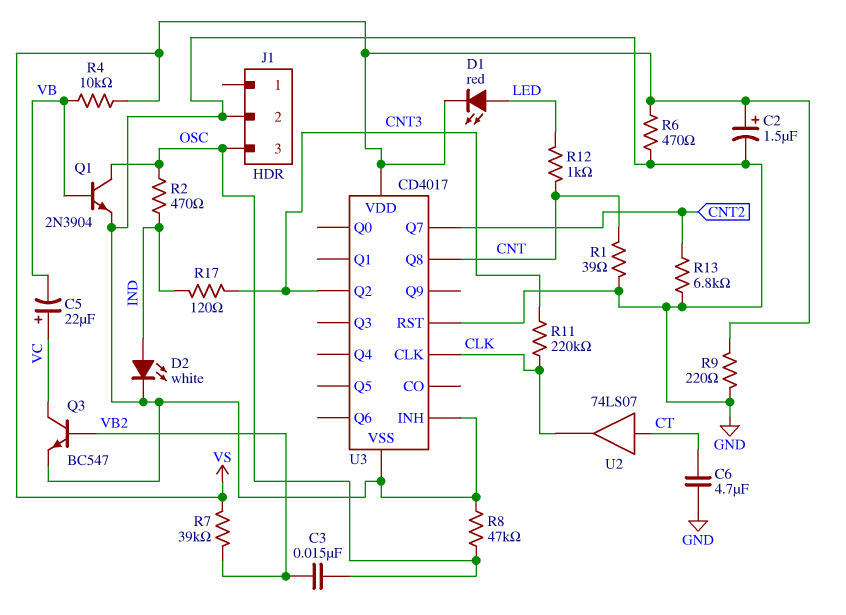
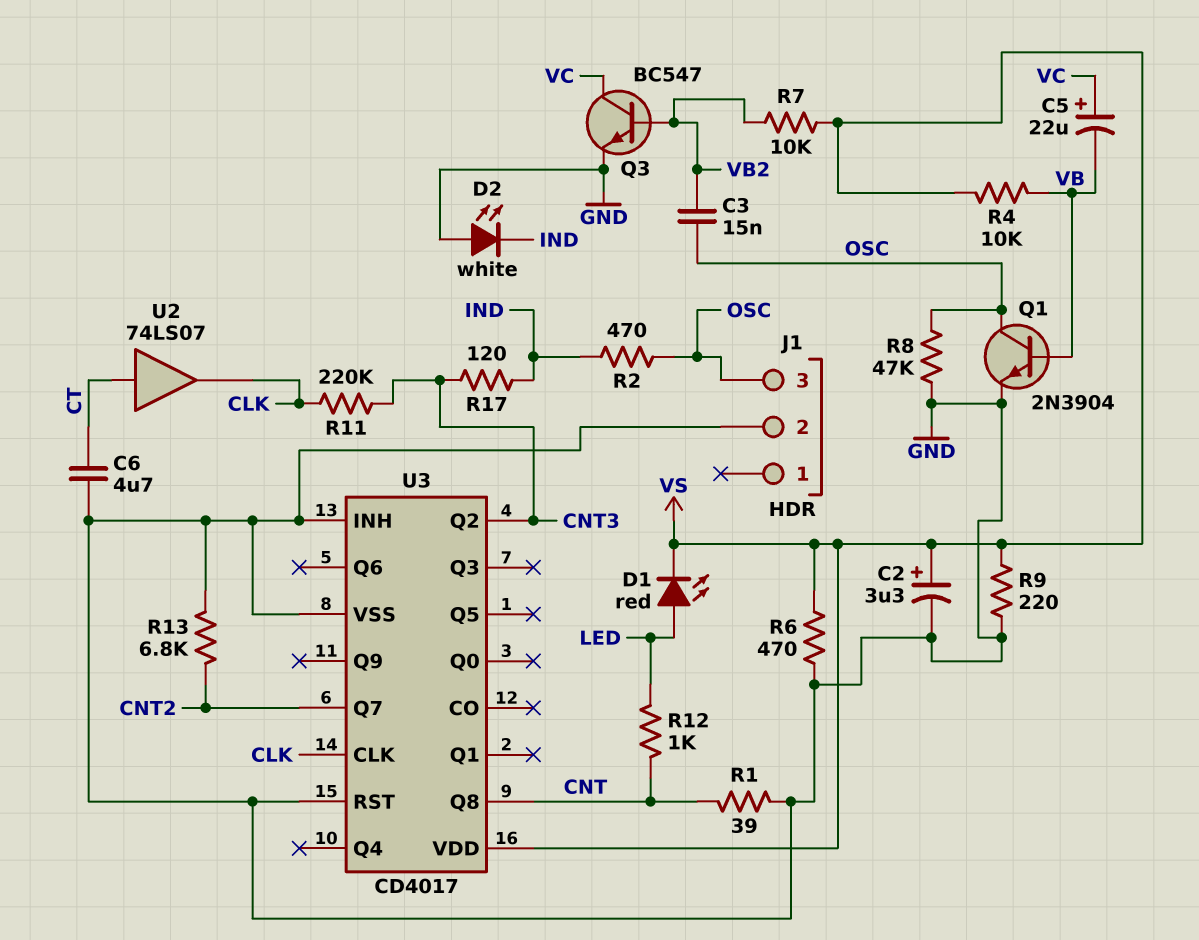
C2: 1.5uF (plus VS, minus GND) -> 3.3uF (plus VS, minus GND)
D2: LED white (A IND, K GND) -> LED white (A GND, K IND)
R7: 39k (VB2, VS) -> 10k (VB2, VS)

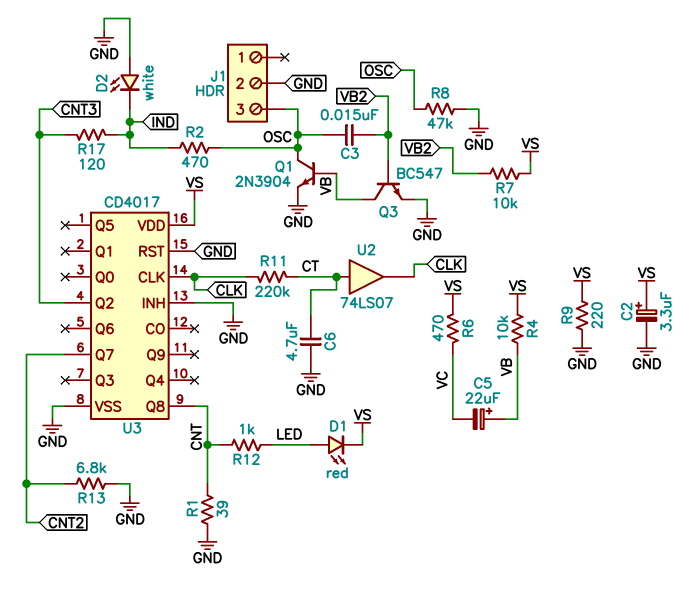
C5: 22uF (plus VC, minus VB) -> 22uF (plus VB, minus VC)
Q3: NPN BC547 (B VB2, C VC, E GND) -> NPN BC547 (B VB2, C VB, E GND)
R6: 470 (GND, VS) -> 470 (VC, VS)
R11: 220k (CLK, CNT3) -> 220k (CLK, CT)

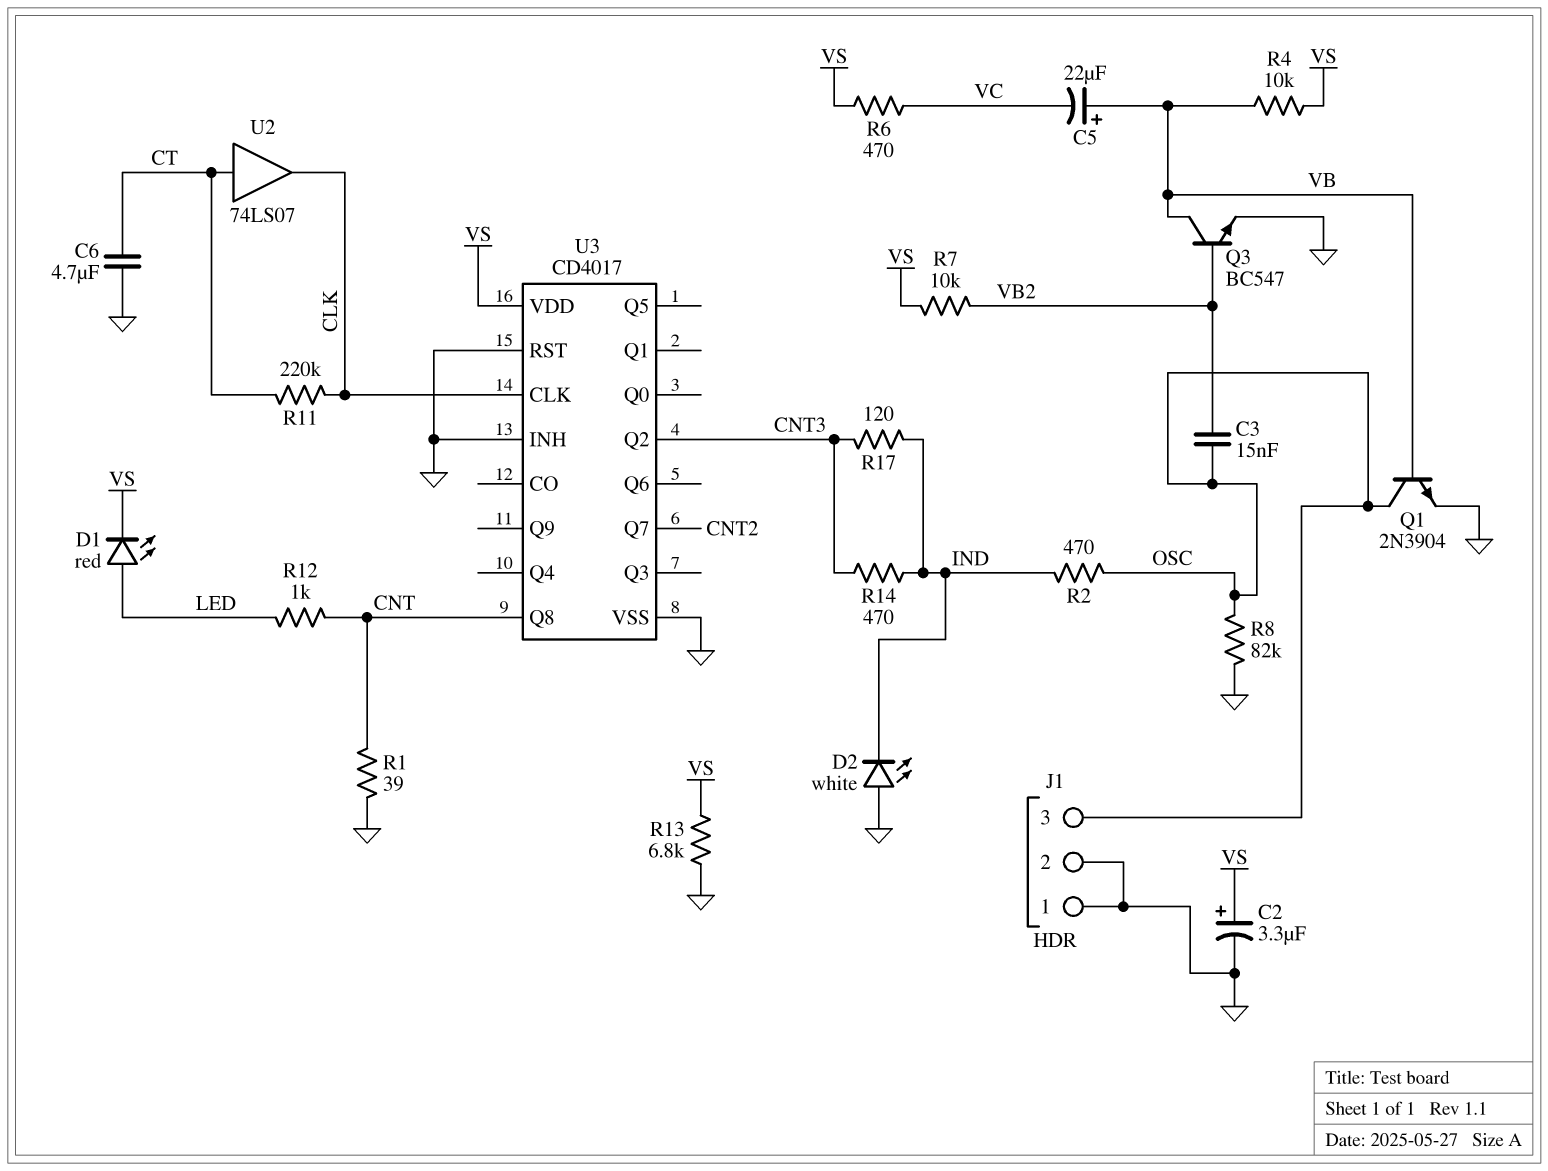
J1 pin 1: none -> GND
R8: 47k (GND, OSC) -> 82k (GND, OSC)
R9: 220 (GND, VS) -> none
R13: 6.8k (CNT2, GND) -> 6.8k (GND, VS)
R14: none -> 470 (CNT3, IND)

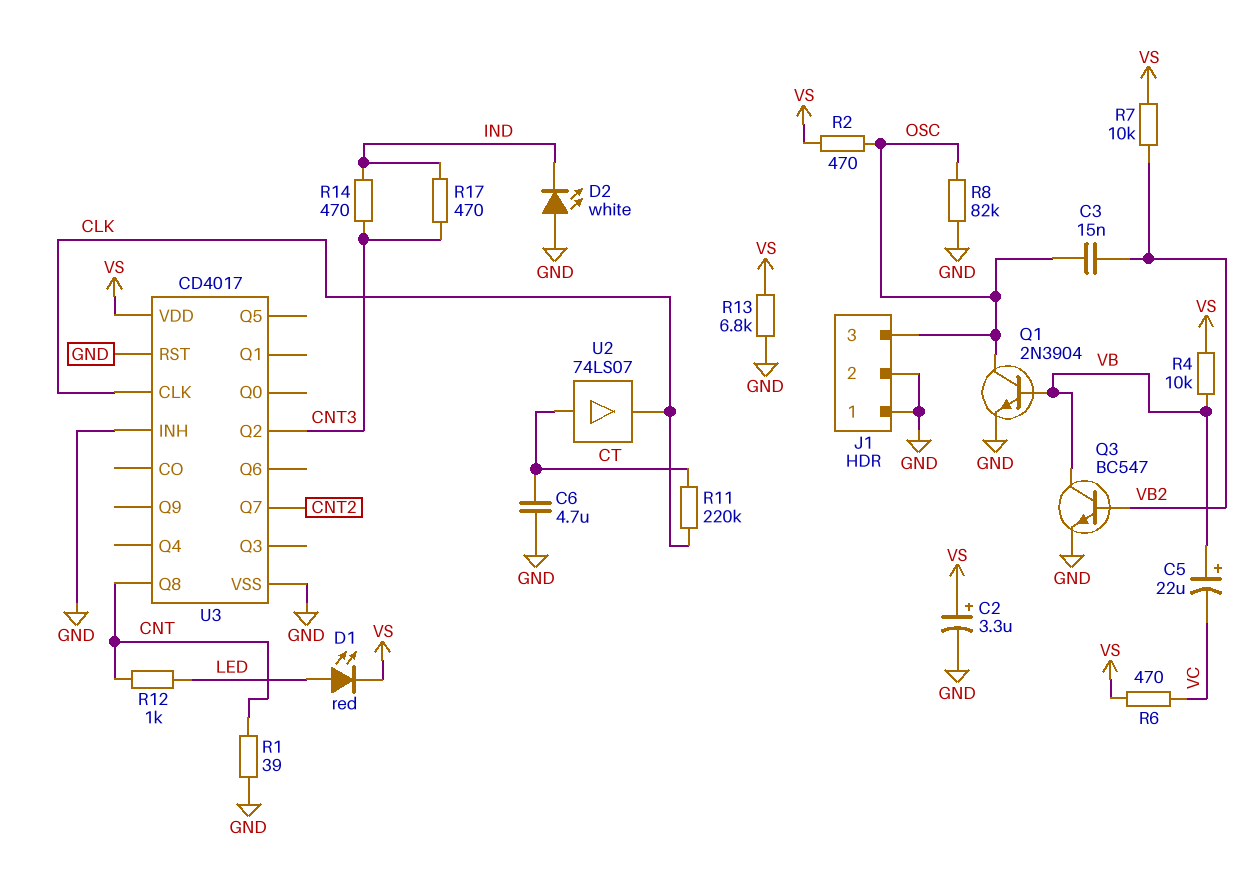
R2: 470 (IND, OSC) -> 470 (OSC, VS)
R17: 120 (CNT3, IND) -> 470 (CNT3, IND)

